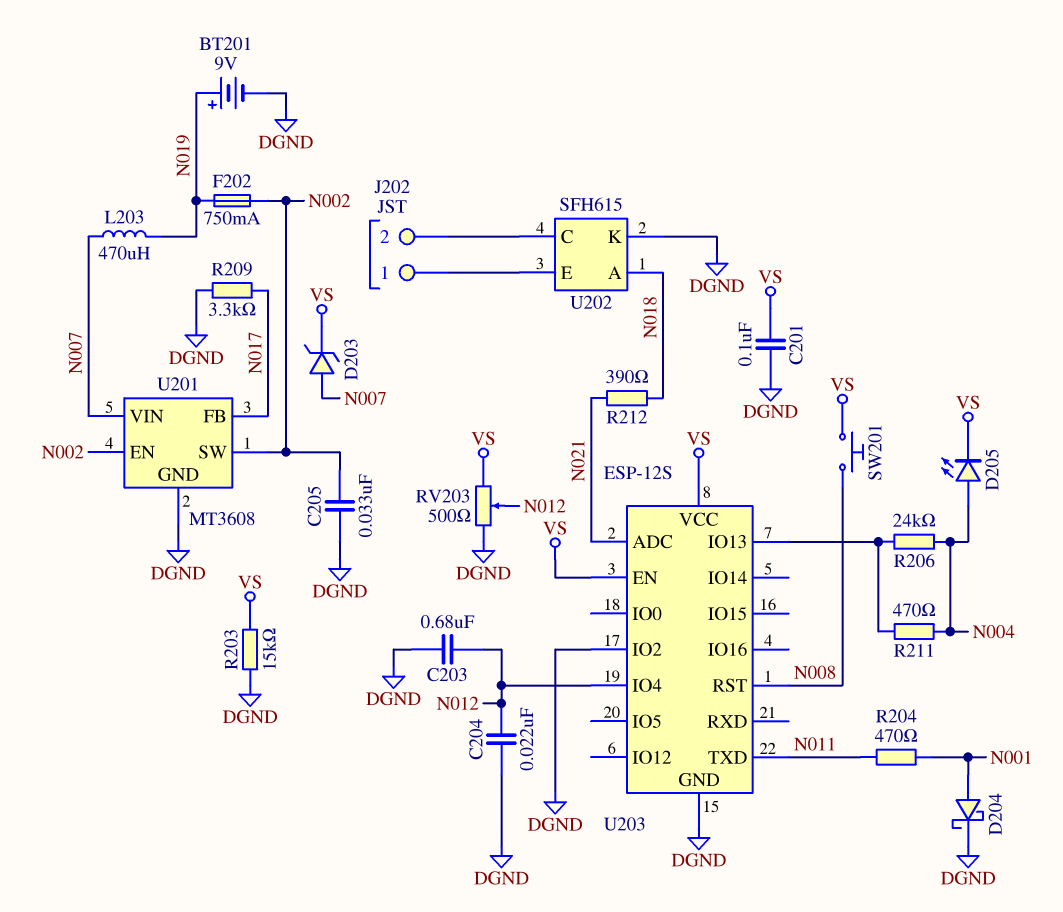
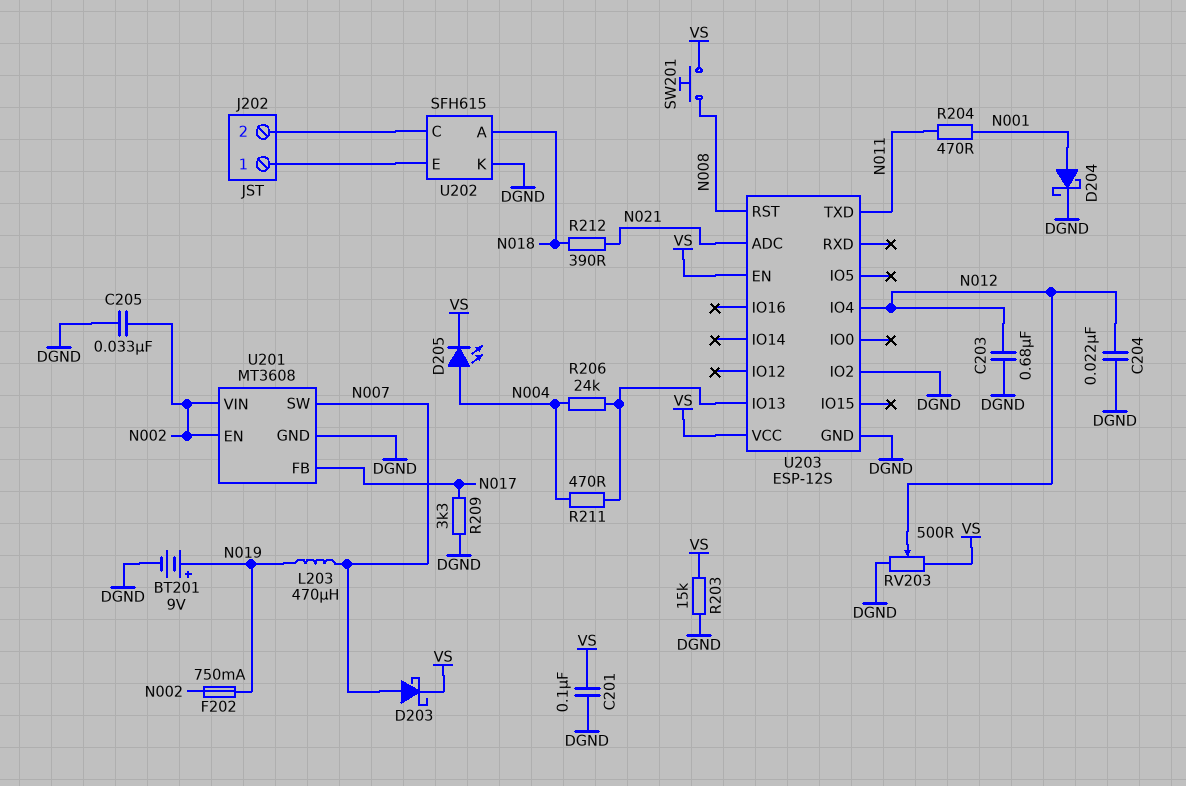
D203: zener (A N007, K VS) -> schottky (A N007, K VS)
U201 pin SW: N002 -> N007
U201 pin VIN: N007 -> N002

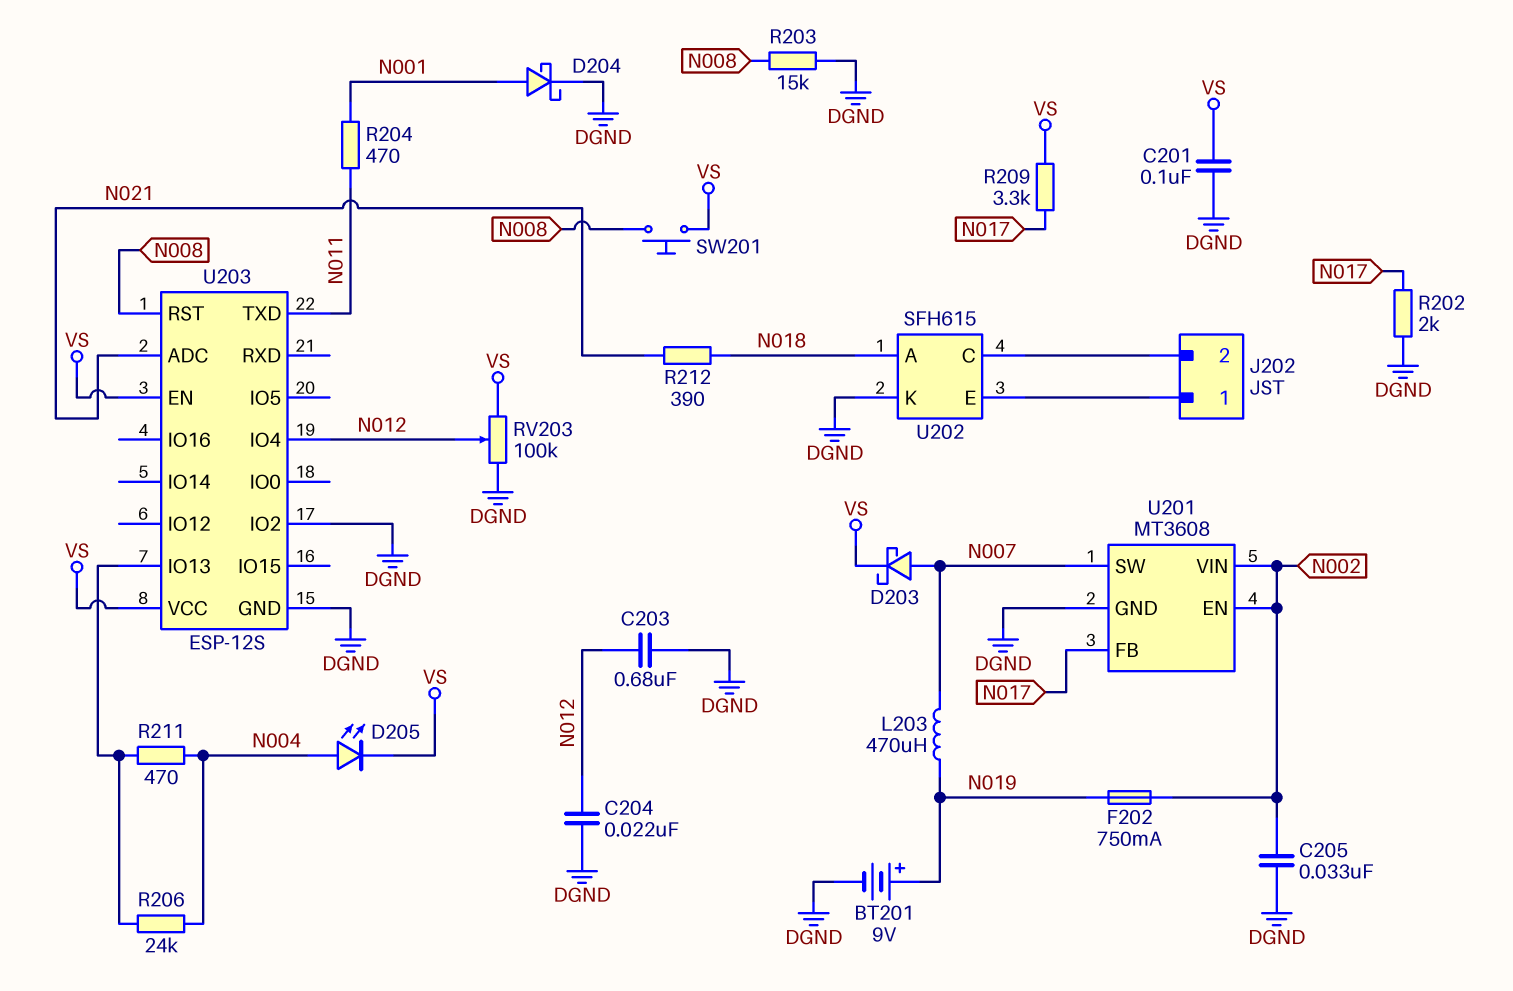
R202: none -> 2k (DGND, N017)
R203: 15k (DGND, VS) -> 15k (DGND, N008)
R209: 3.3k (DGND, N017) -> 3.3k (N017, VS)
RV203: 500 (DGND, VS, wiper N012) -> 100k (DGND, VS, wiper N012)

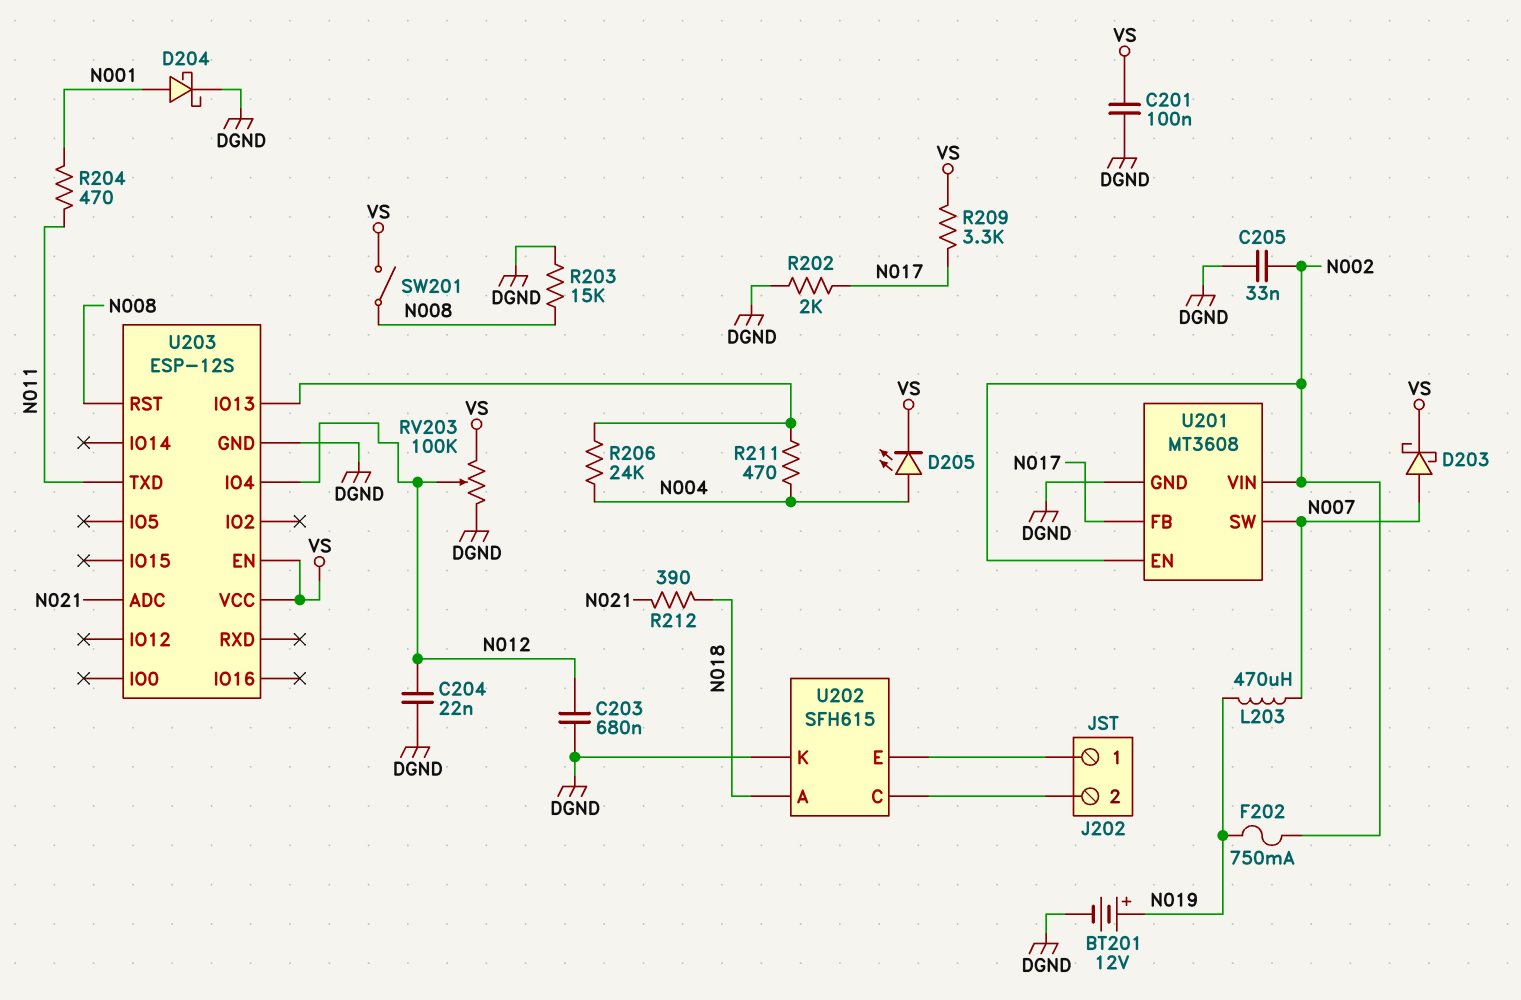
BT201: 9V (plus N019, minus DGND) -> 12V (plus N019, minus DGND)
SW201: button (N008, VS) -> switch (N008, VS)
U203 pin IO2: DGND -> none

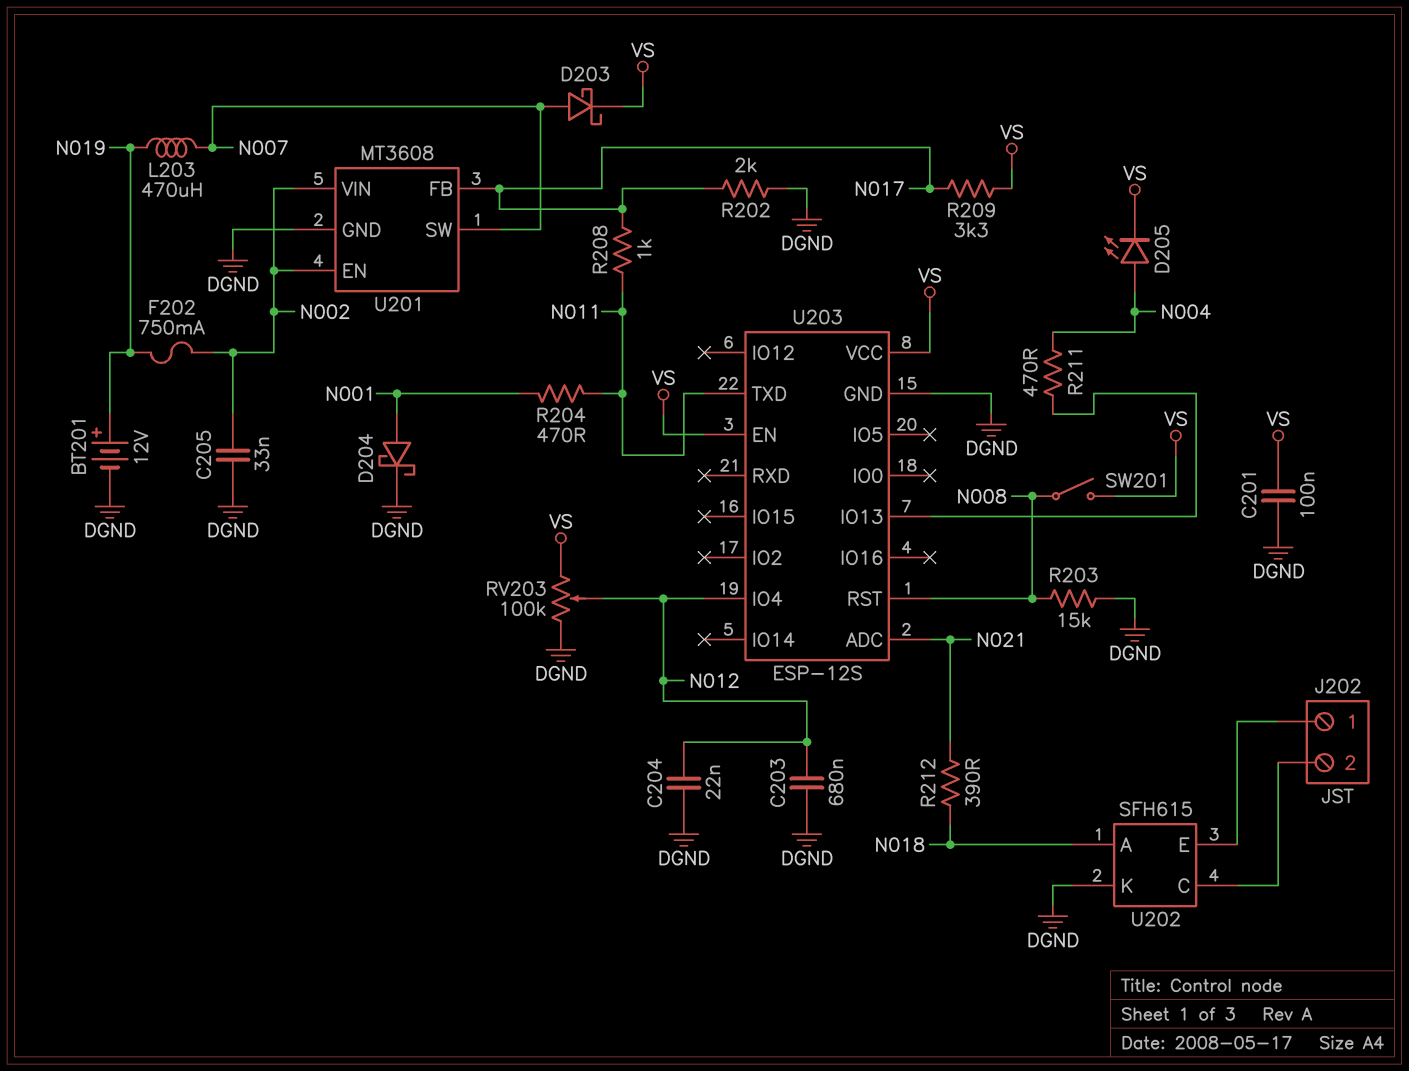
R206: 24k (N004, U203/IO13) -> none
R208: none -> 1k (N011, N017)

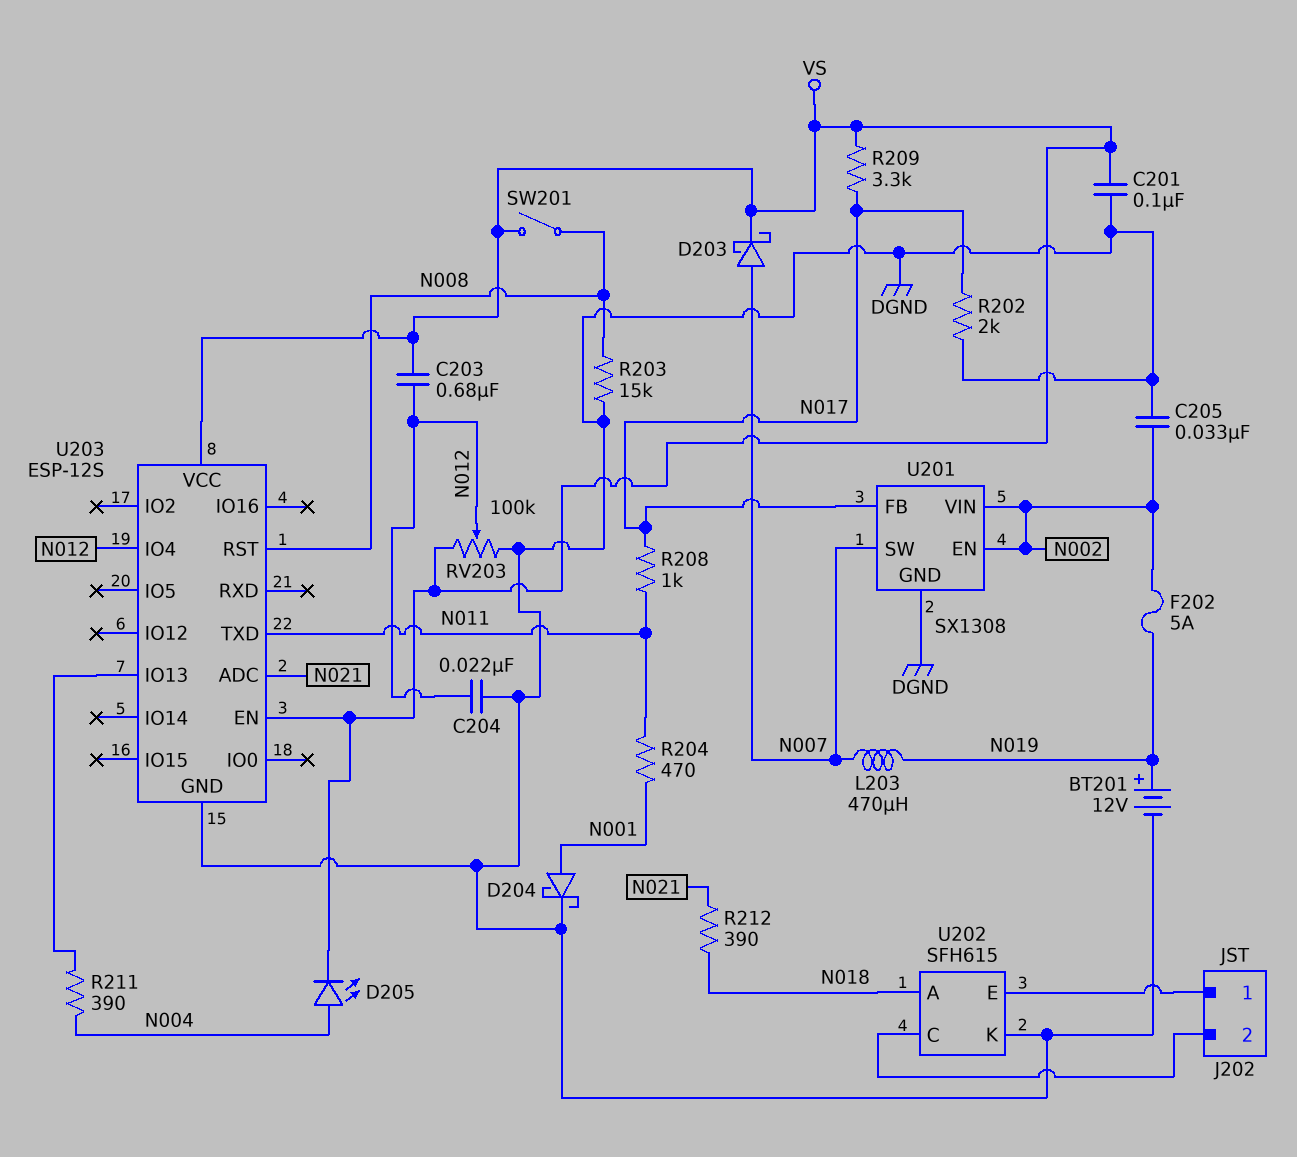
C203: 680nF (DGND, N012) -> 680nF (N012, VS)
F202: 750mA (N002, N019) -> 5A (N002, N019)
R211: 470 (N004, U203/IO13) -> 390 (N004, U203/IO13)
U201: MT3608 -> SX1308

